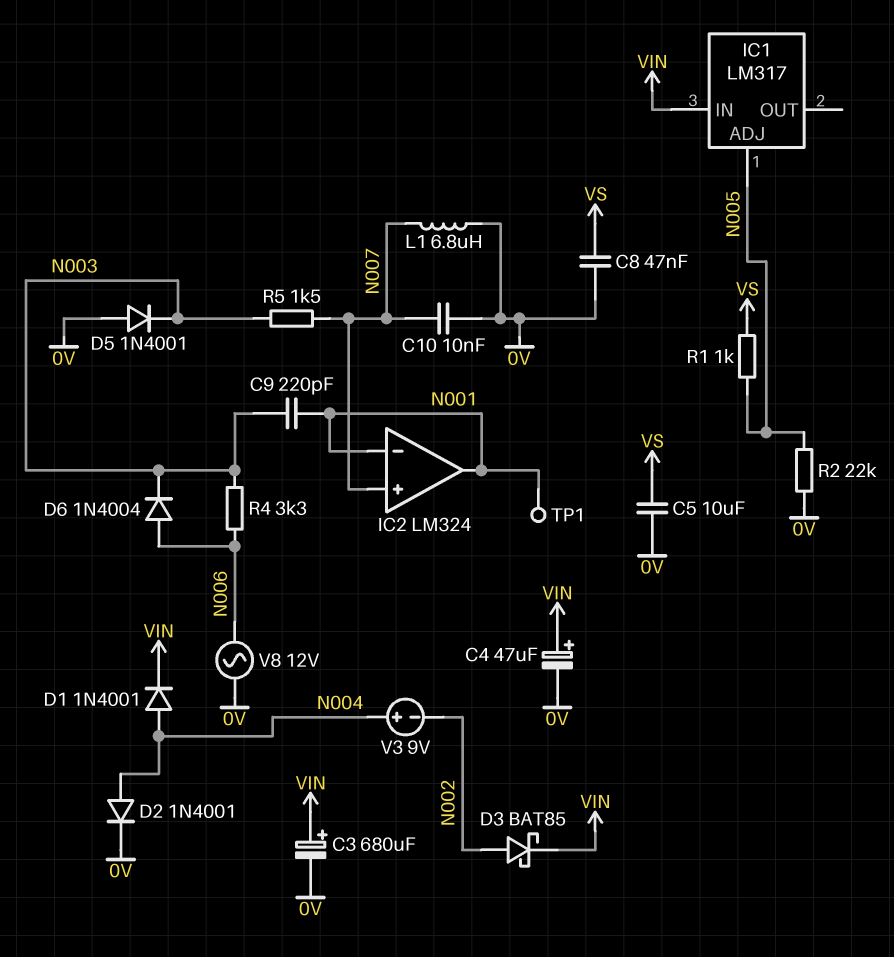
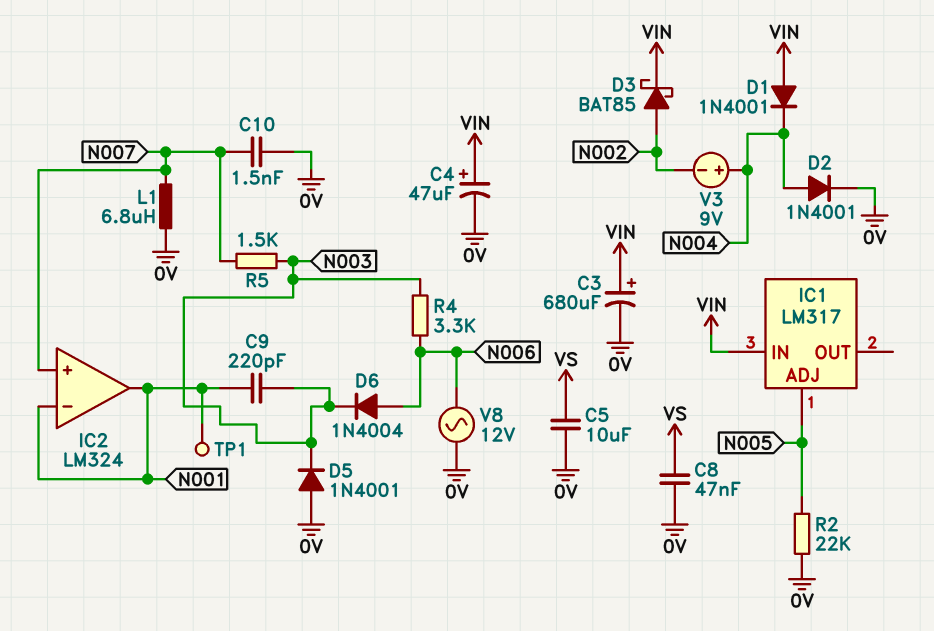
C10: 10nF (0V, N007) -> 1.5nF (0V, N007)
D1: diode 1N4001 (A N004, K VIN) -> diode 1N4001 (A VIN, K N004)
R1: 1k (N005, VS) -> none

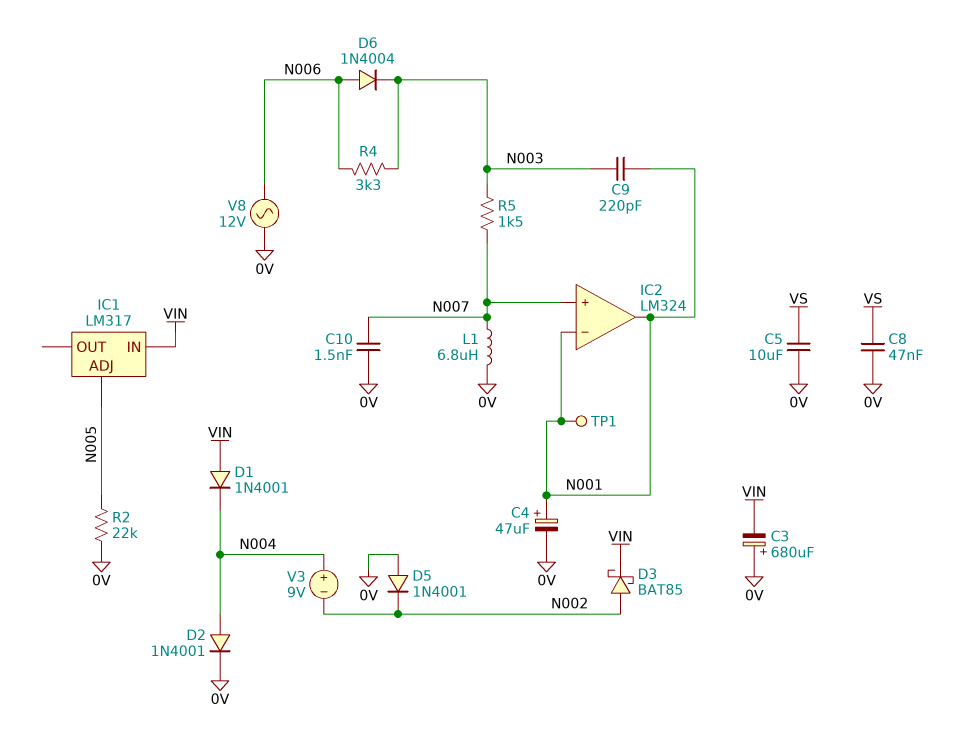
C3: 680uF (plus VIN, minus 0V) -> 680uF (plus 0V, minus VIN)
C4: 47uF (plus VIN, minus 0V) -> 47uF (plus N001, minus 0V)
D5: diode 1N4001 (A 0V, K N003) -> diode 1N4001 (A 0V, K N002)

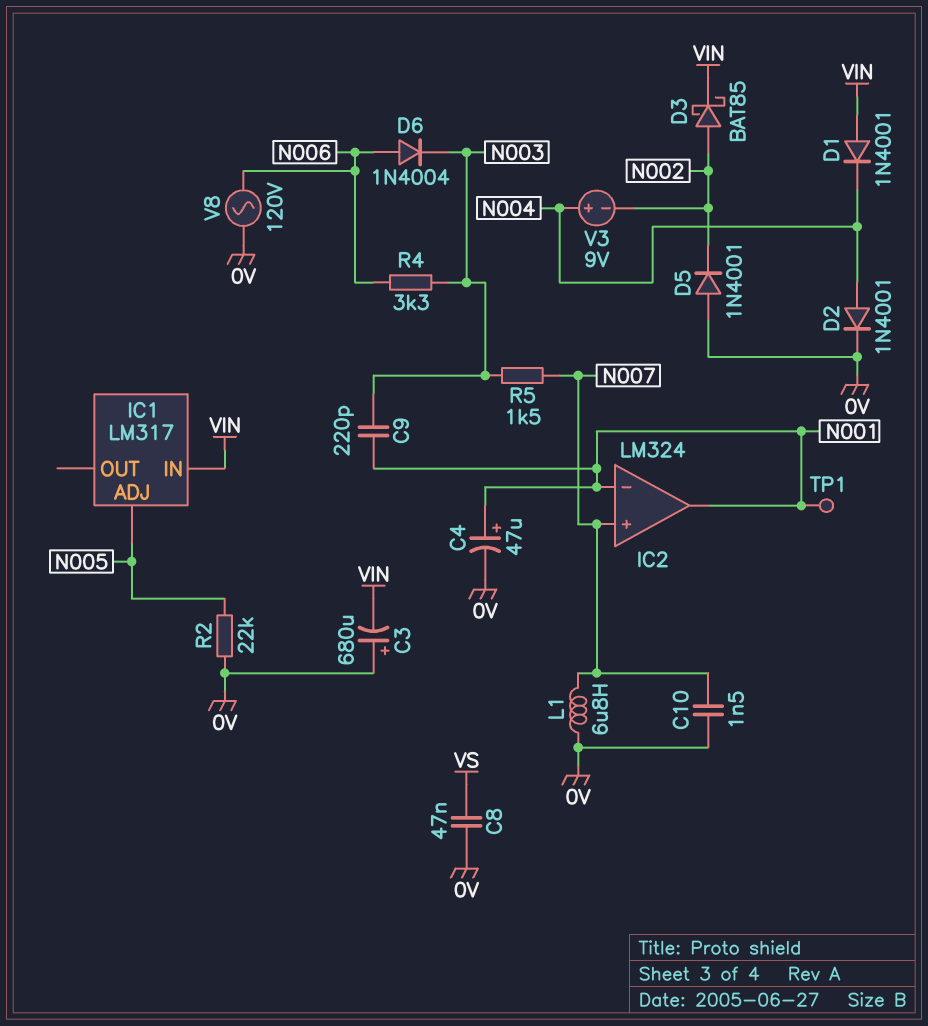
C5: 10uF (0V, VS) -> none
V8: AC 12V (0V, N006) -> AC 120V (0V, N006)

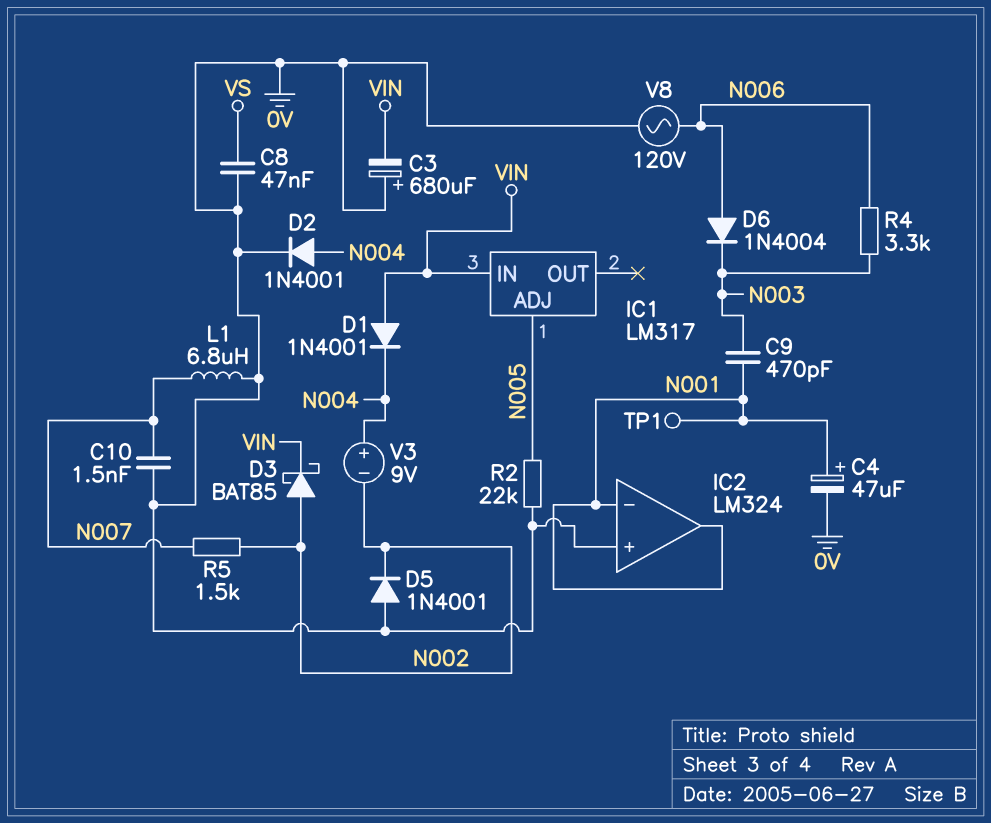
C9: 220pF (N001, N003) -> 470pF (N001, N003)
IC2 pin in+: N007 -> 0V
R5: 1.5k (N003, N007) -> 1.5k (N002, N007)

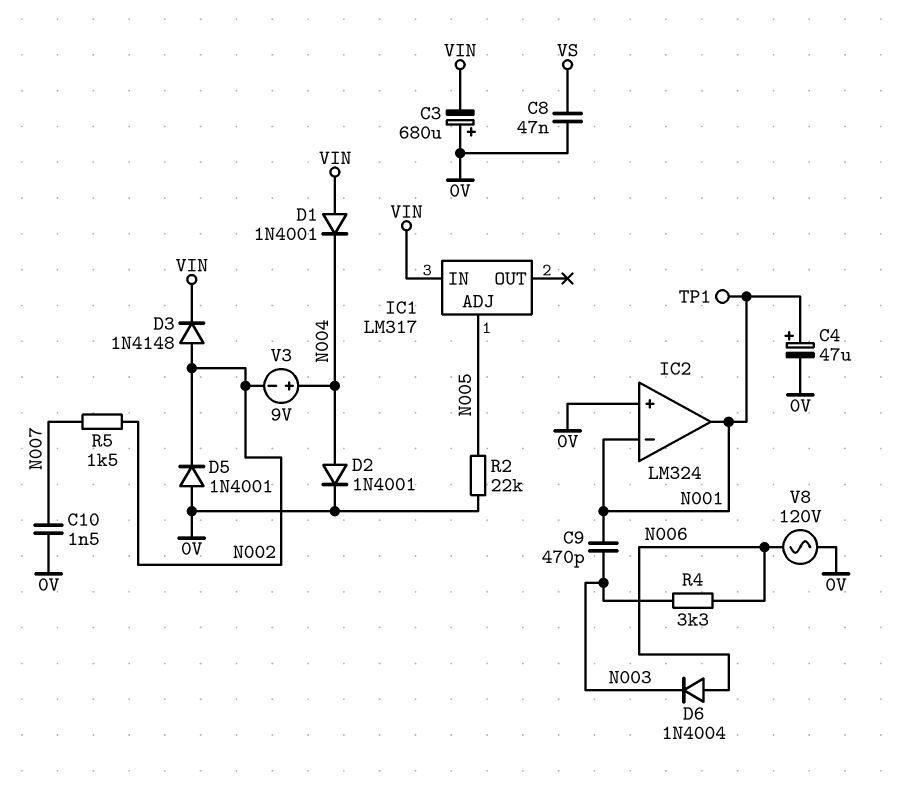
D3: schottky BAT85 (A N002, K VIN) -> diode 1N4148 (A N002, K VIN)
L1: 6.8uH (0V, N007) -> none

